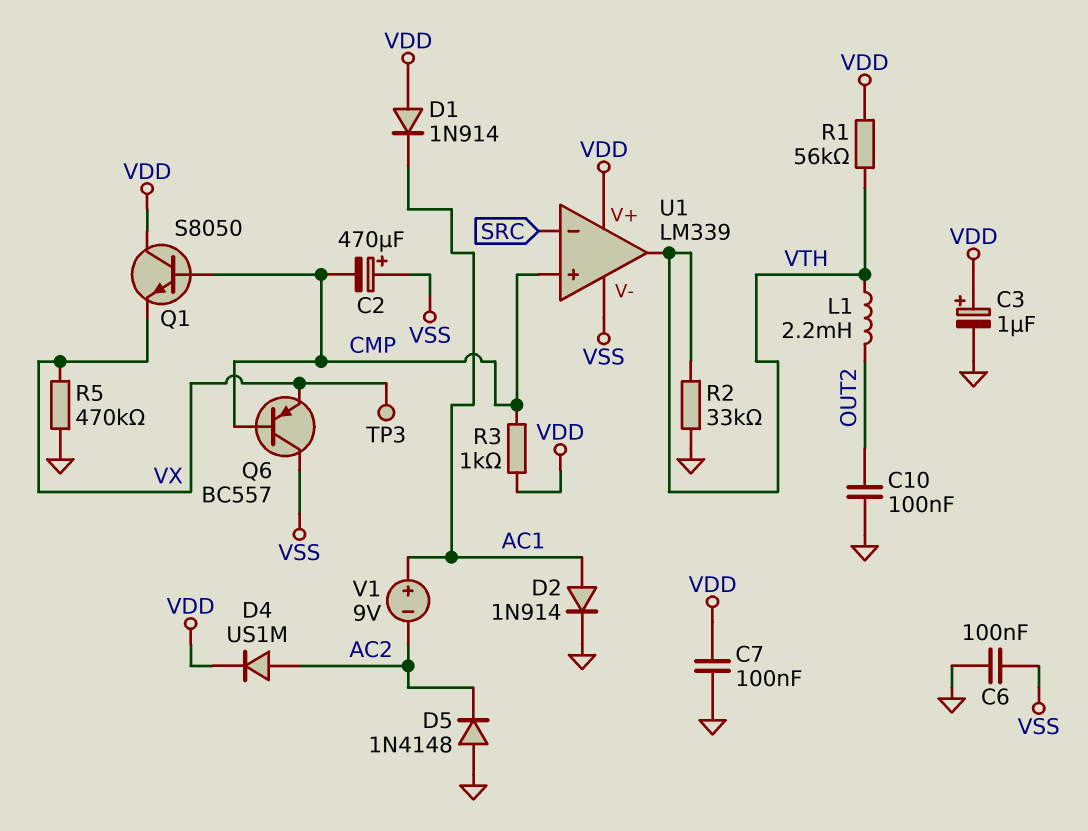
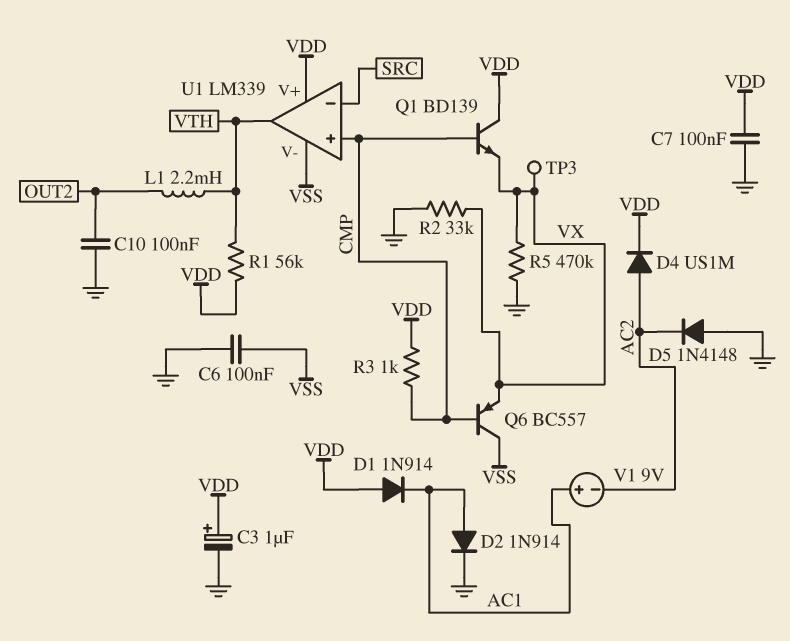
C2: 470uF (plus VSS, minus CMP) -> none
Q1: NPN S8050 (B CMP, C VDD, E VX) -> NPN BD139 (B CMP, C VDD, E VX)
R2: 33k (GND, VTH) -> 33k (GND, VX)

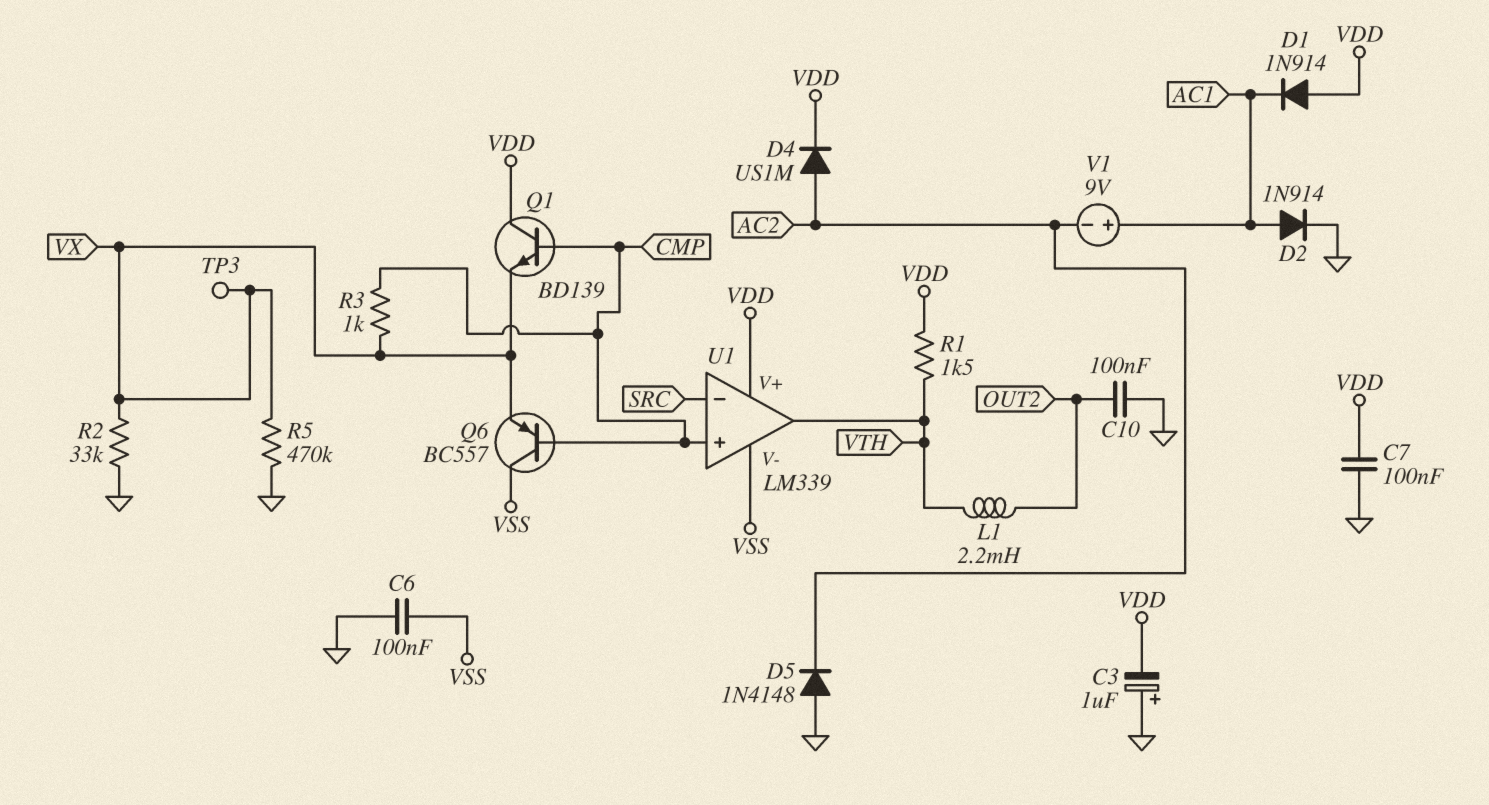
C3: 1uF (plus VDD, minus GND) -> 1uF (plus GND, minus VDD)
R1: 56k (VDD, VTH) -> 1.5k (VDD, VTH)
R3: 1k (CMP, VDD) -> 1k (CMP, VX)

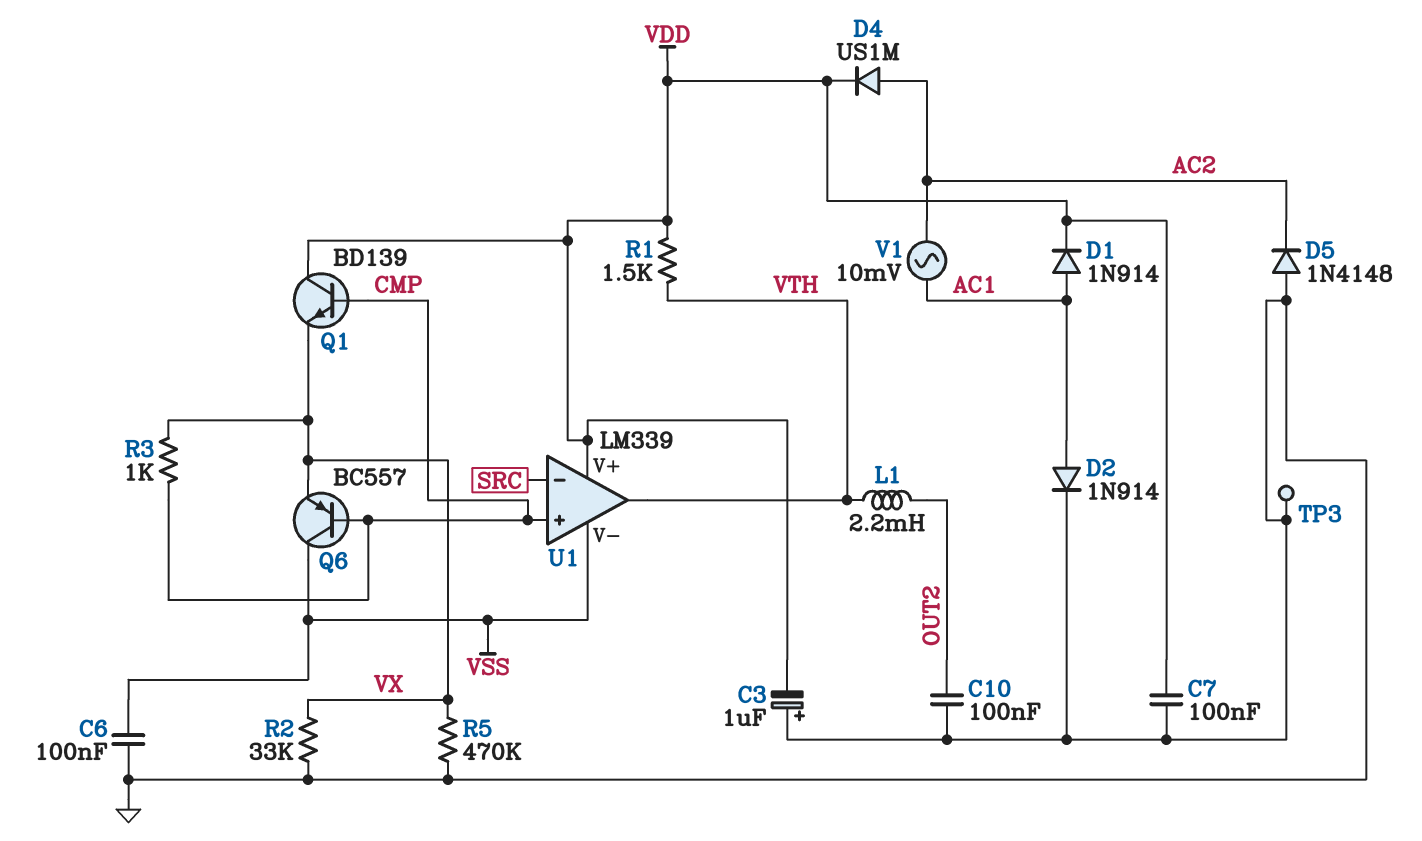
D1: diode 1N914 (A VDD, K AC1) -> diode 1N914 (A AC1, K VDD)
TP3: test point (VX) -> test point (GND)
V1: 9V (plus AC1, minus AC2) -> AC 10mV (AC1, AC2)

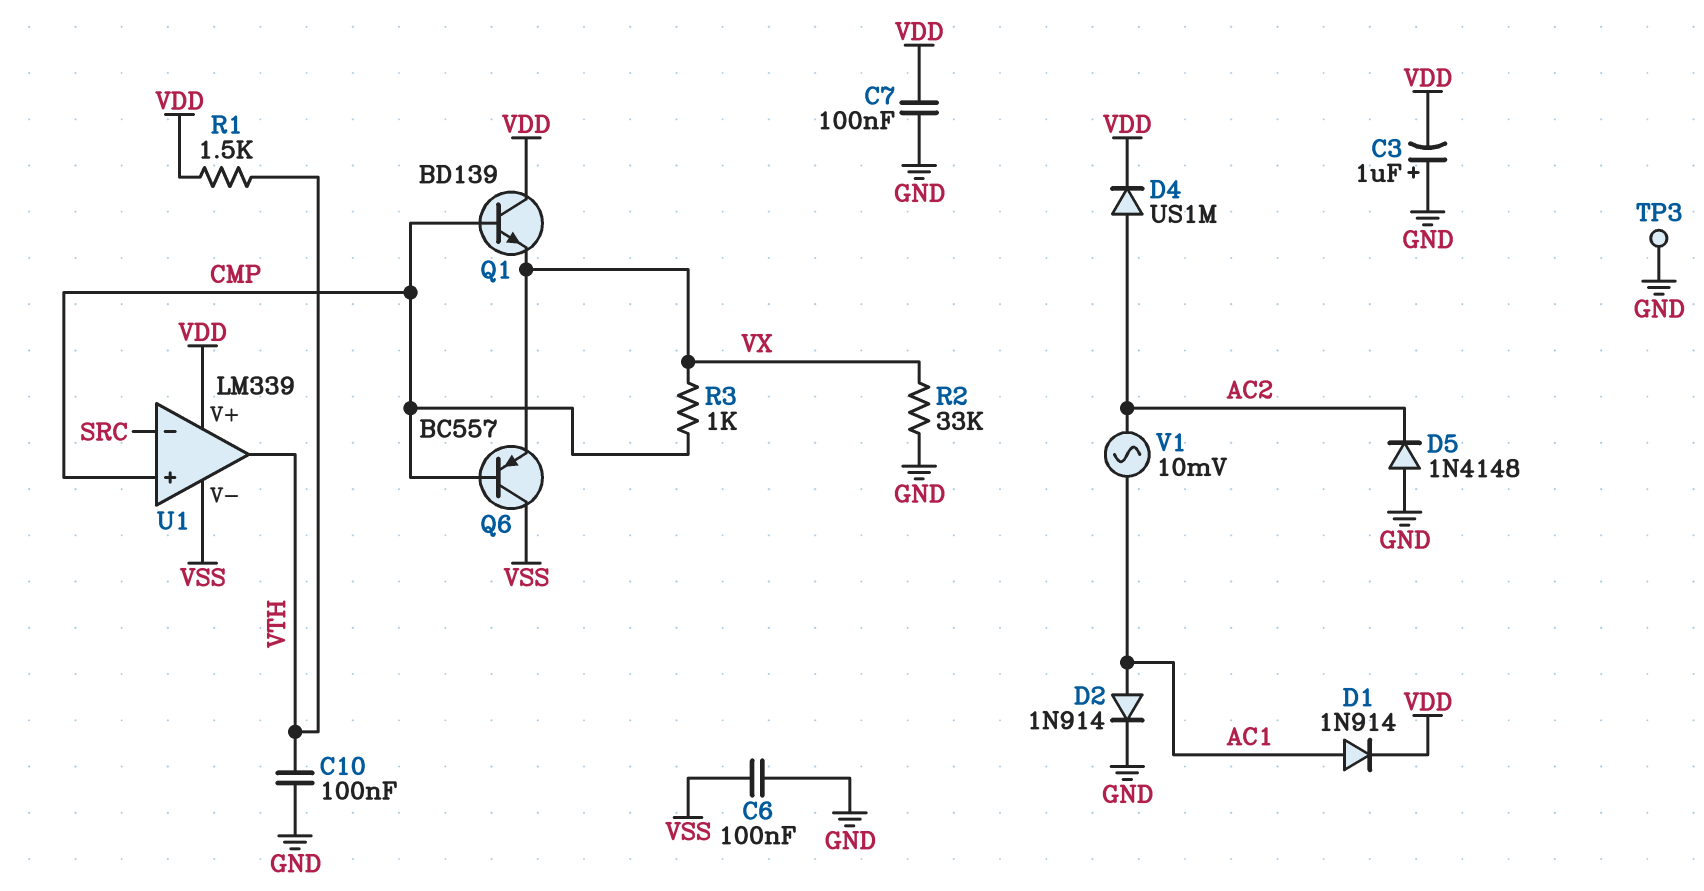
C10: 100nF (GND, OUT2) -> 100nF (GND, VTH)
L1: 2.2mH (OUT2, VTH) -> none
R5: 470k (GND, VX) -> none

